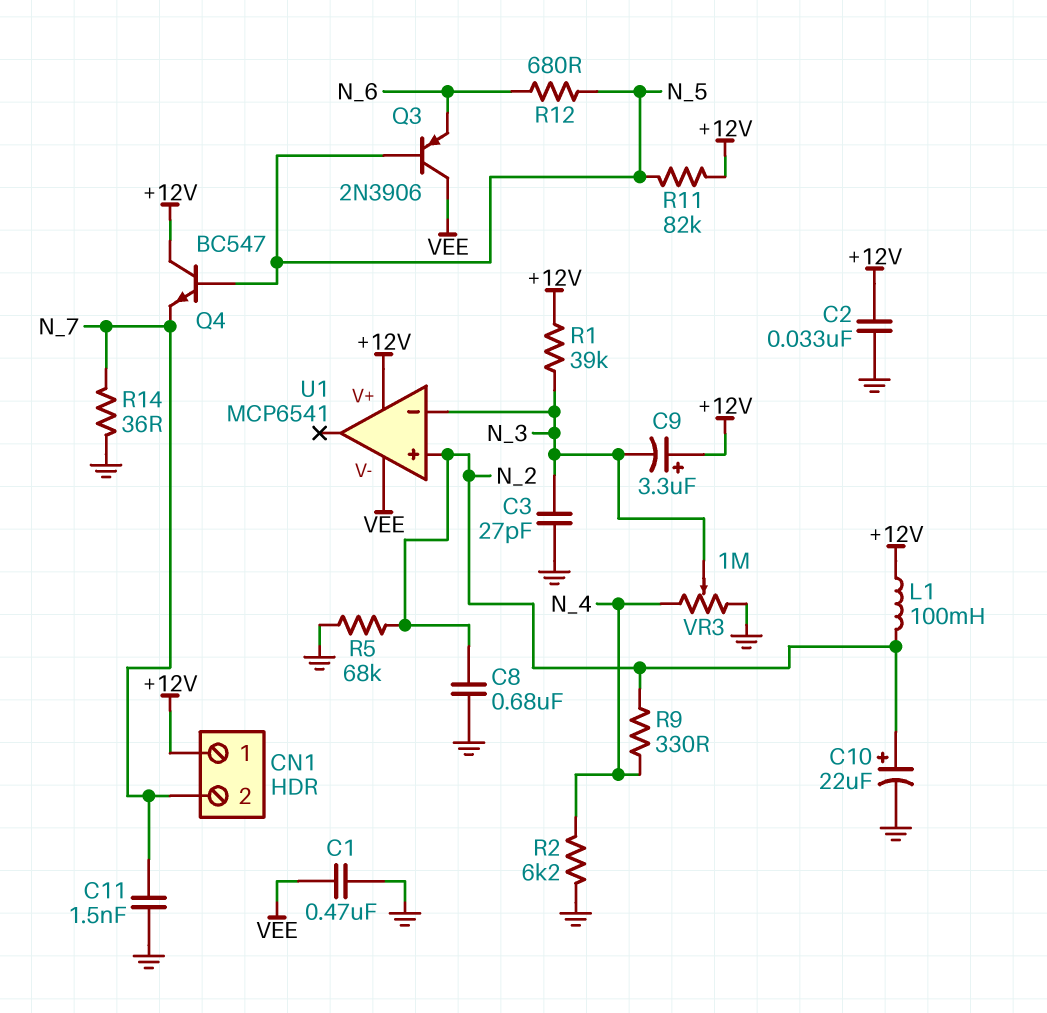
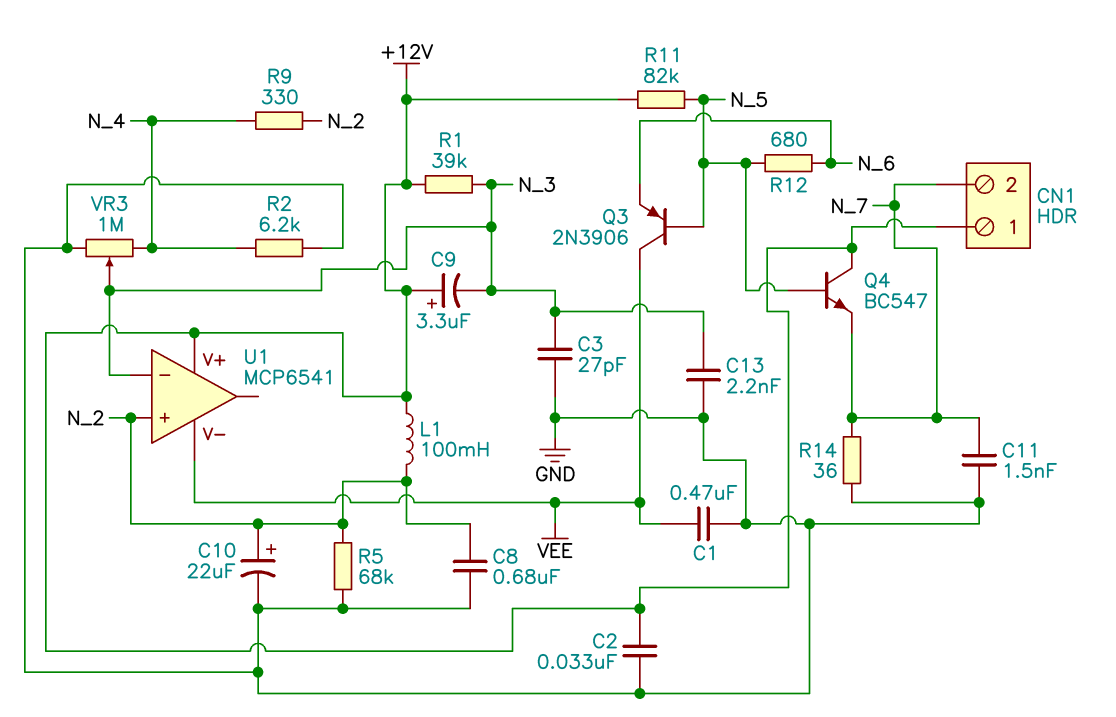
C13: none -> 2.2nF (GND, N_3)

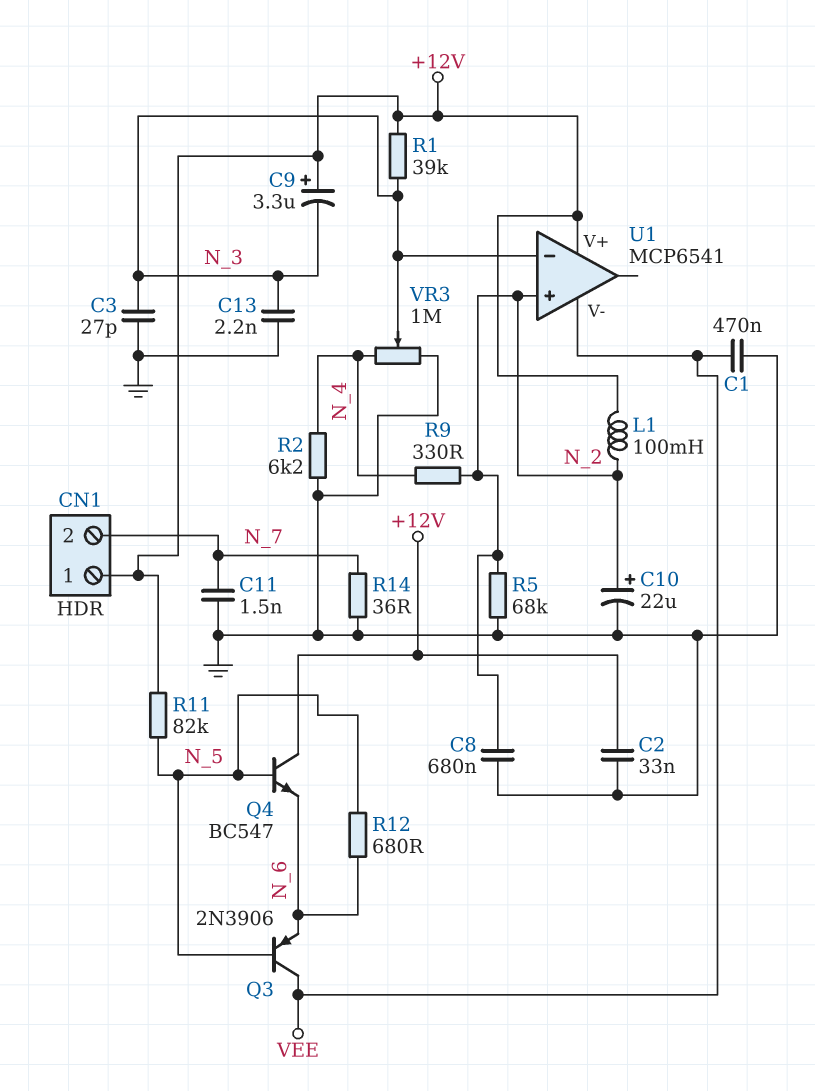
Q4: NPN BC547 (B N_5, C +12V, E N_7) -> NPN BC547 (B N_5, C +12V, E N_6)

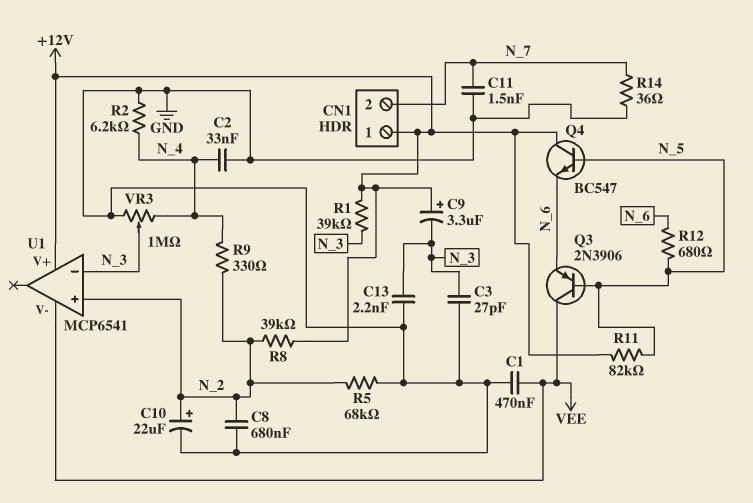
C2: 33nF (+12V, GND) -> 33nF (GND, N_4)
L1: 100mH (+12V, N_2) -> none
R8: none -> 39k (+12V, N_2)

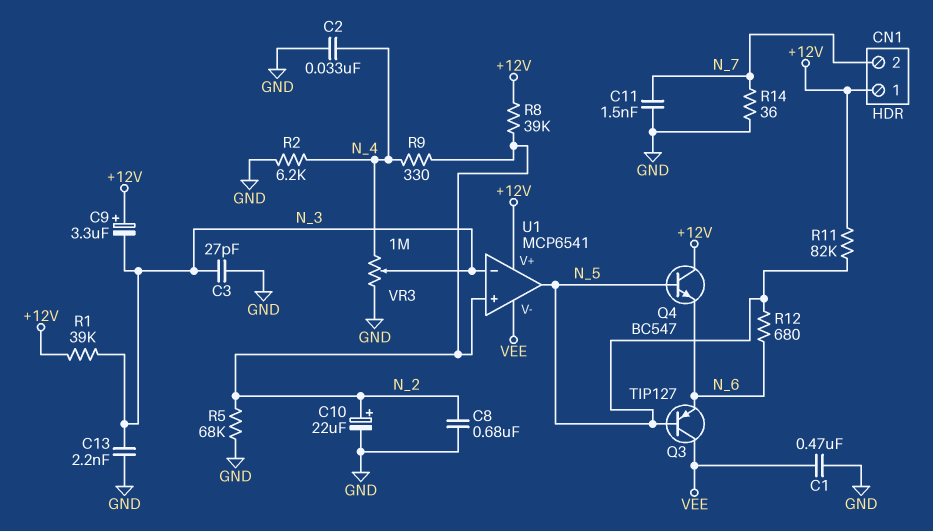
Q3: PNP 2N3906 (B N_5, C VEE, E N_6) -> PNP TIP127 (B N_5, C VEE, E N_6)
U1 pin out: none -> N_5

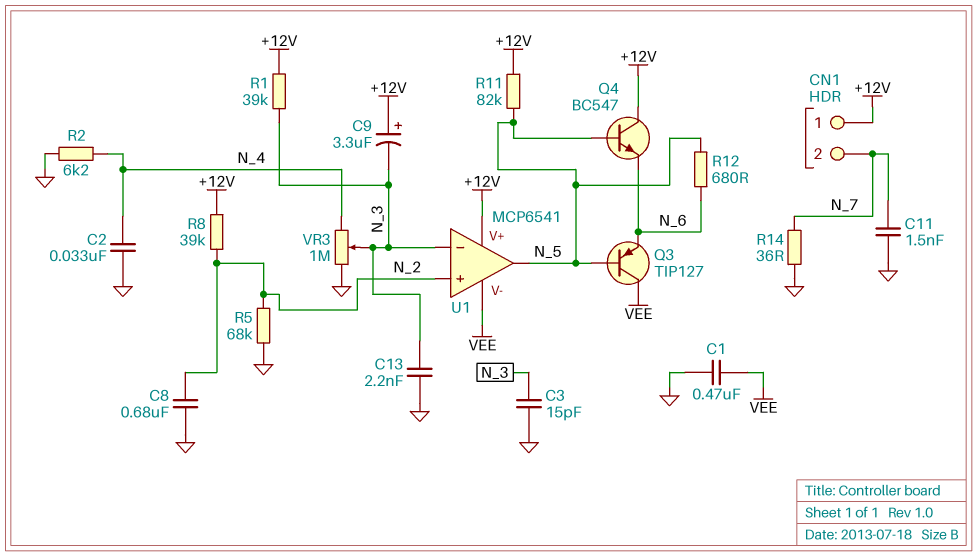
C3: 27pF (GND, N_3) -> 15pF (GND, N_3)
C10: 22uF (plus N_2, minus GND) -> none
R9: 330 (N_2, N_4) -> none

